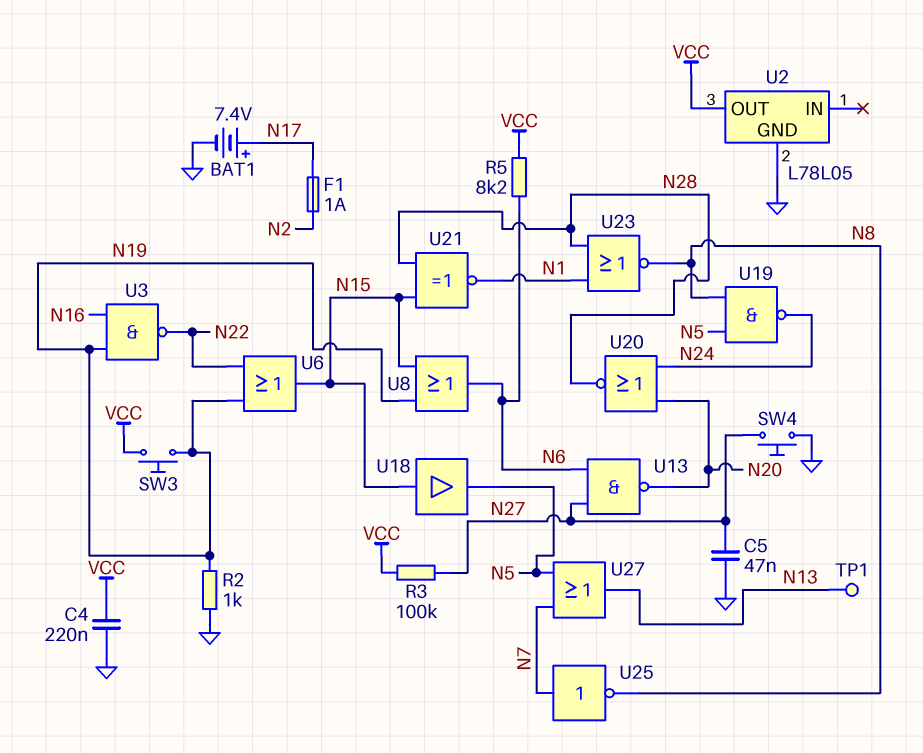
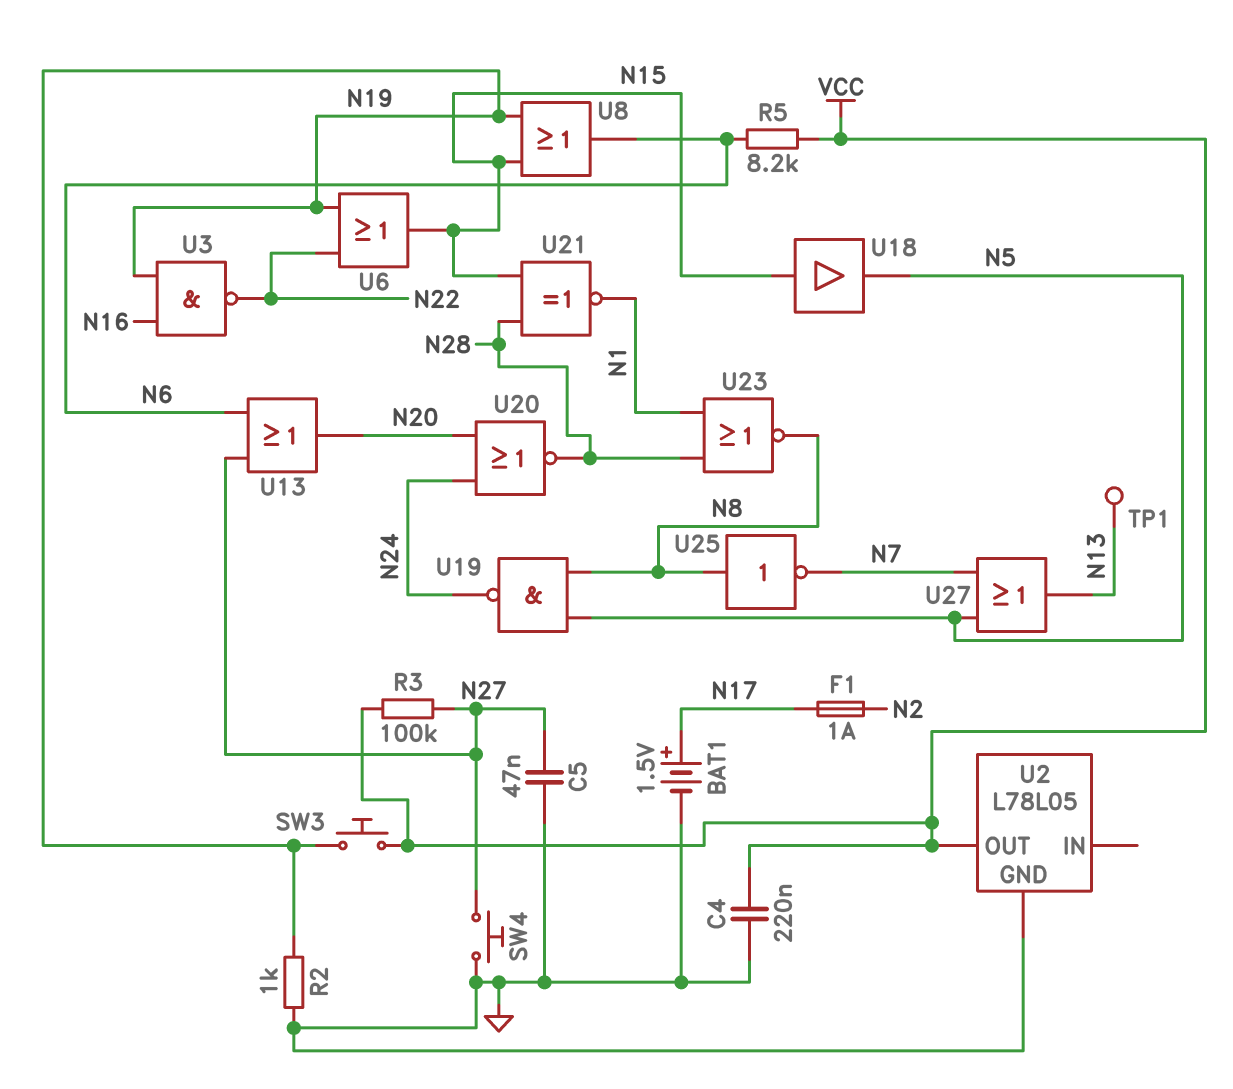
BAT1: 7.4V (plus N17, minus GND) -> 1.5V (plus N17, minus GND)
U13: NAND (in N6, in N27, out N20) -> OR (in N6, in N27, out N20)
U25: NOT (in N7, out N8) -> NOT (in N8, out N7)

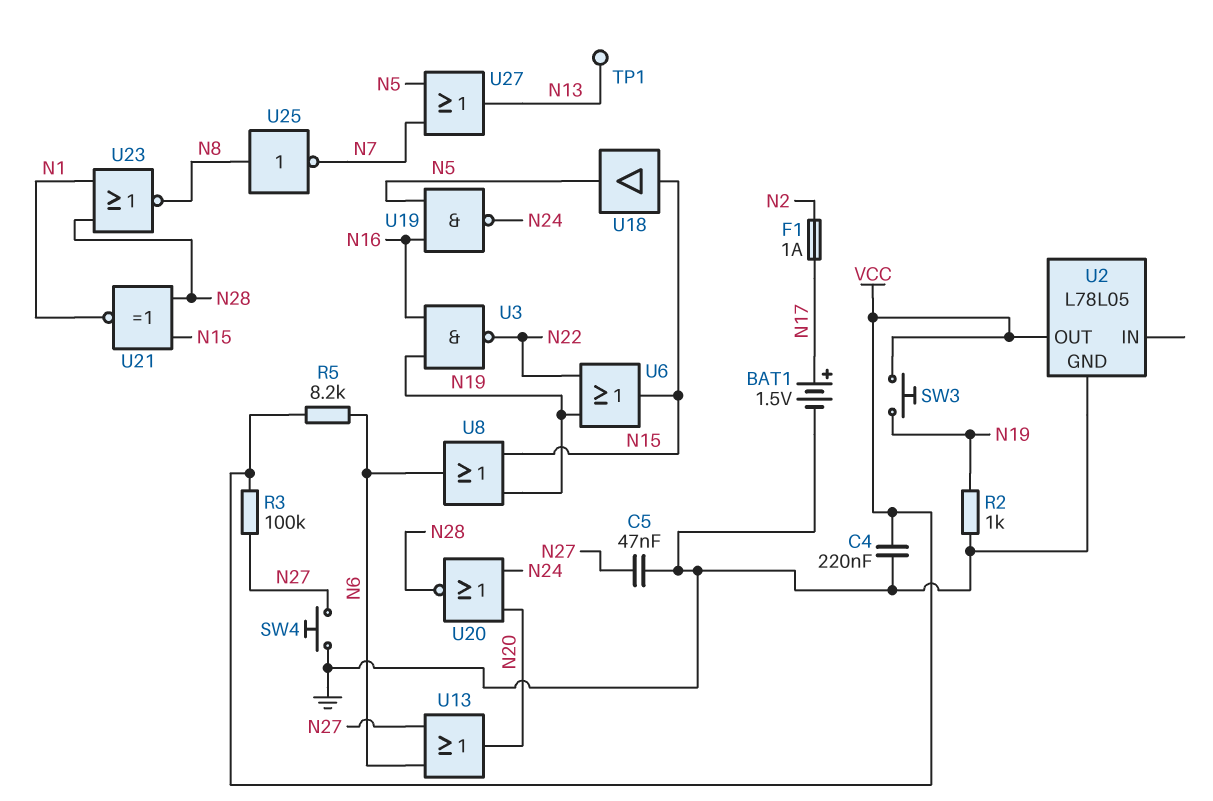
U19: NAND (in N5, in N8, out N24) -> NAND (in N5, in N16, out N24)

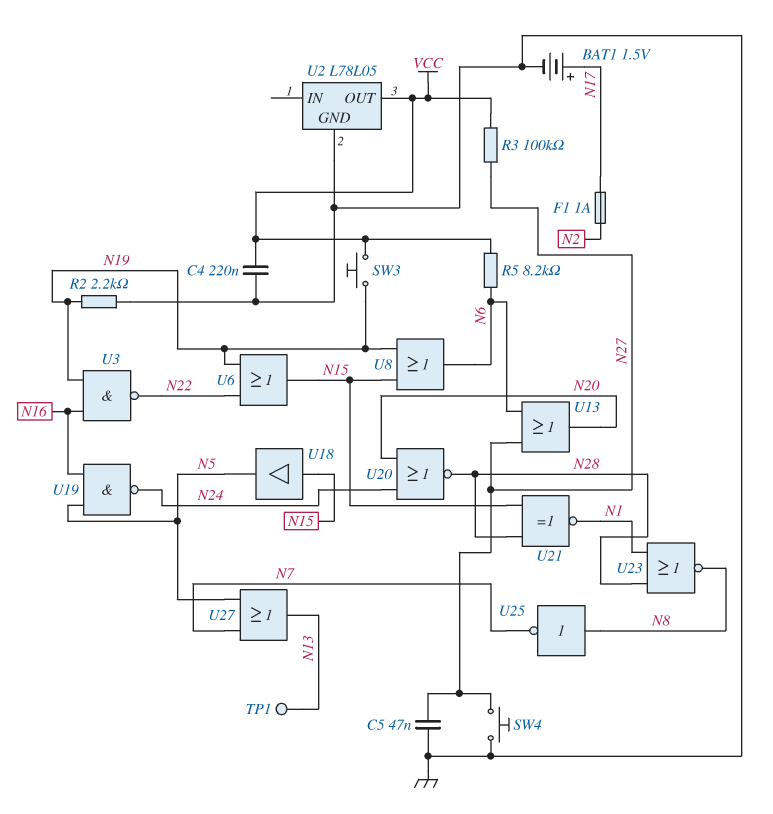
R2: 1k (GND, N19) -> 2.2k (GND, N19)

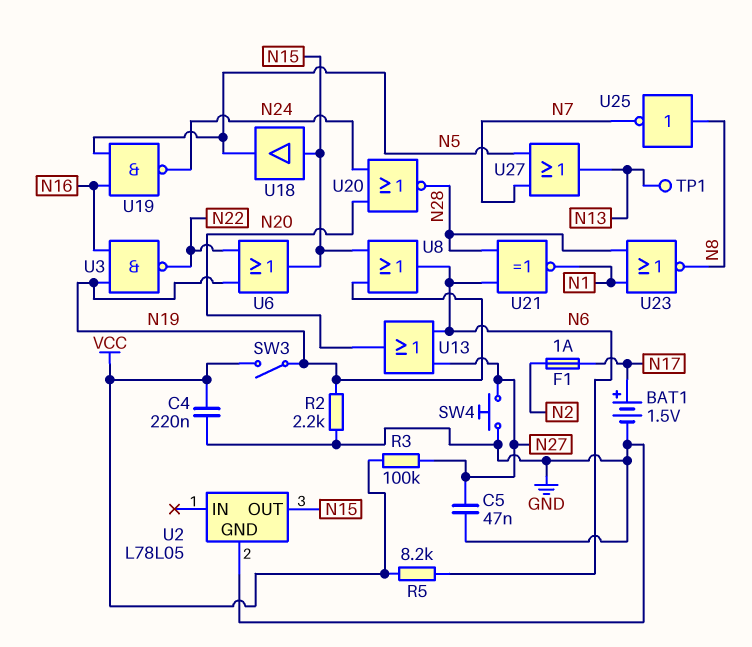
SW3: button (N19, VCC) -> switch (N19, VCC)
U2 pin OUT: VCC -> N15
U21: XNOR (in N15, in N28, out N1) -> XNOR (in N6, in N28, out N1)

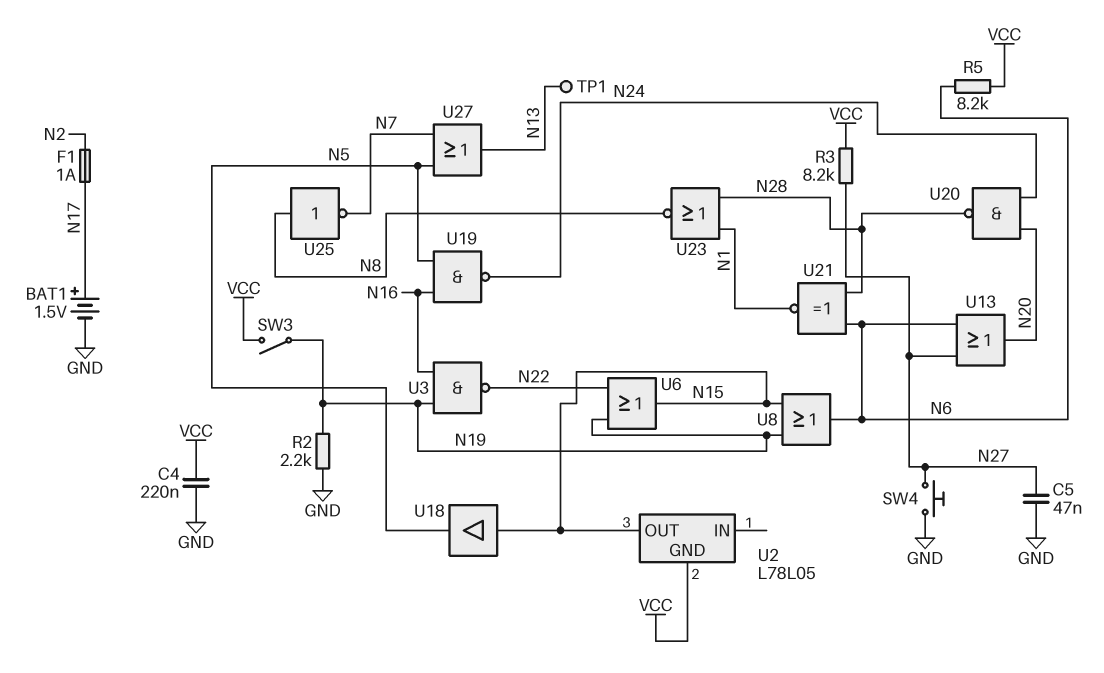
R3: 100k (N27, VCC) -> 8.2k (N27, VCC)
U2 pin GND: GND -> VCC
U20: NOR (in N20, in N24, out N28) -> NAND (in N20, in N24, out N28)

